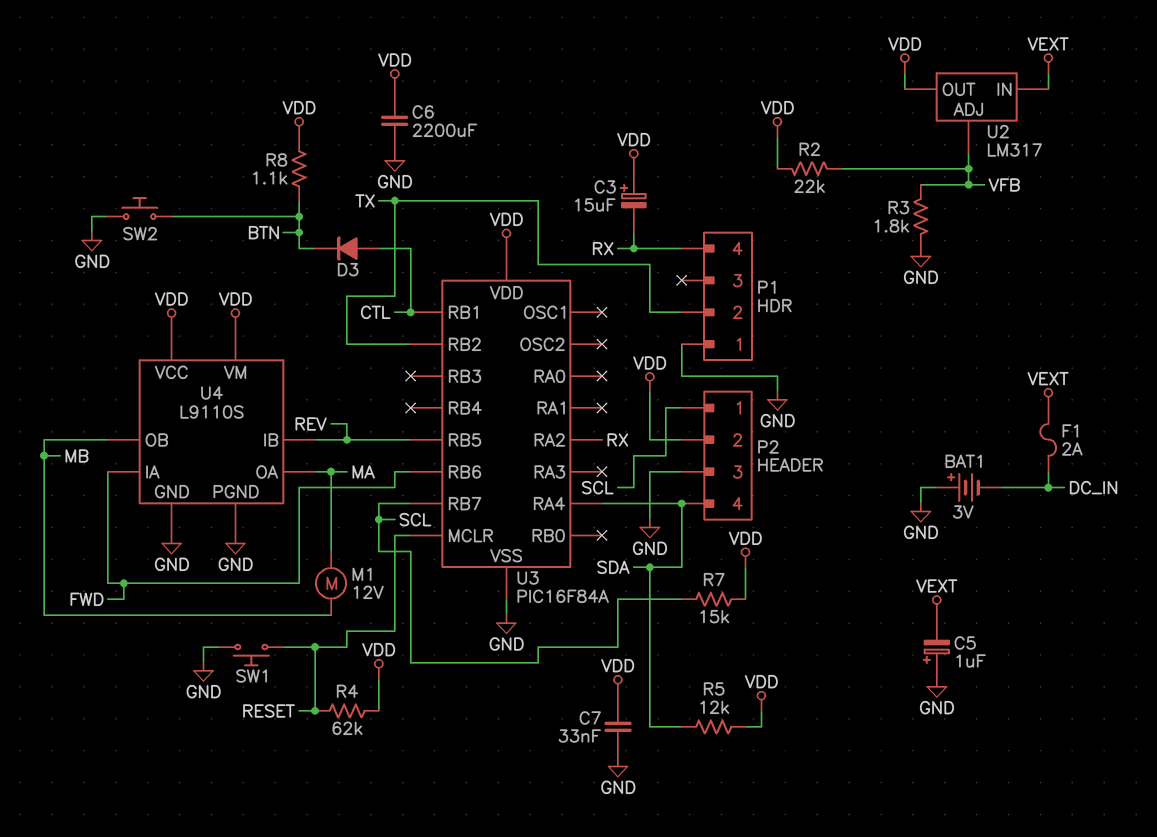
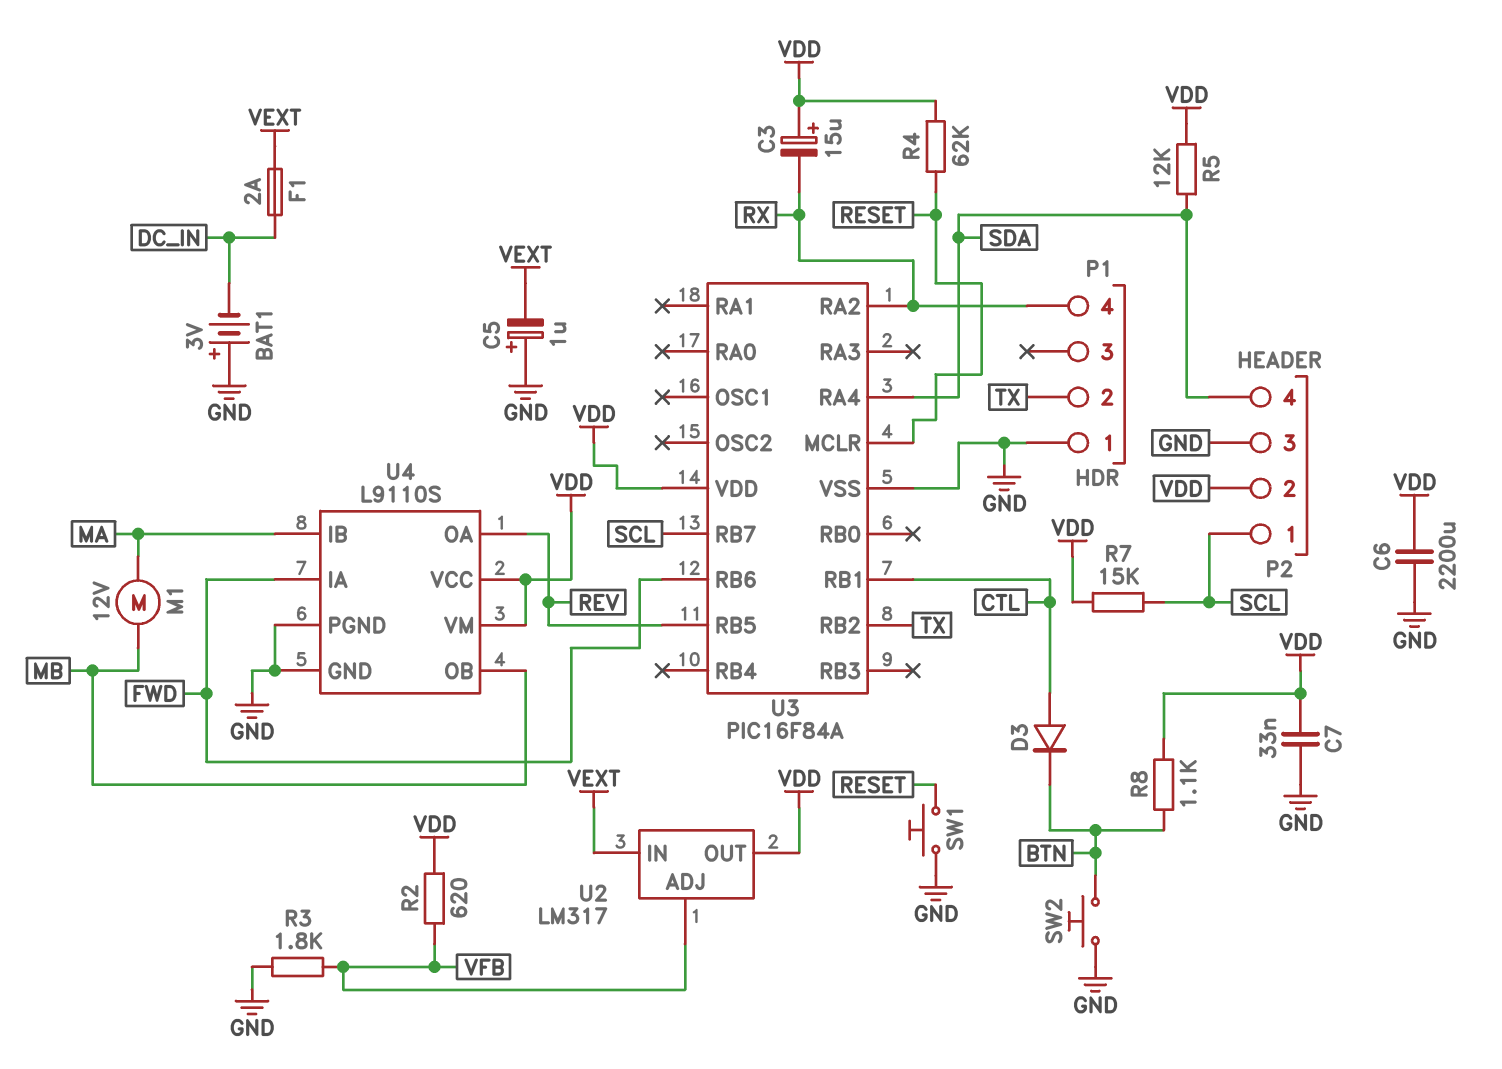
R2: 22k (VDD, VFB) -> 620 (VDD, VFB)
U4 pin IB: REV -> MA
U4 pin OA: MA -> REV

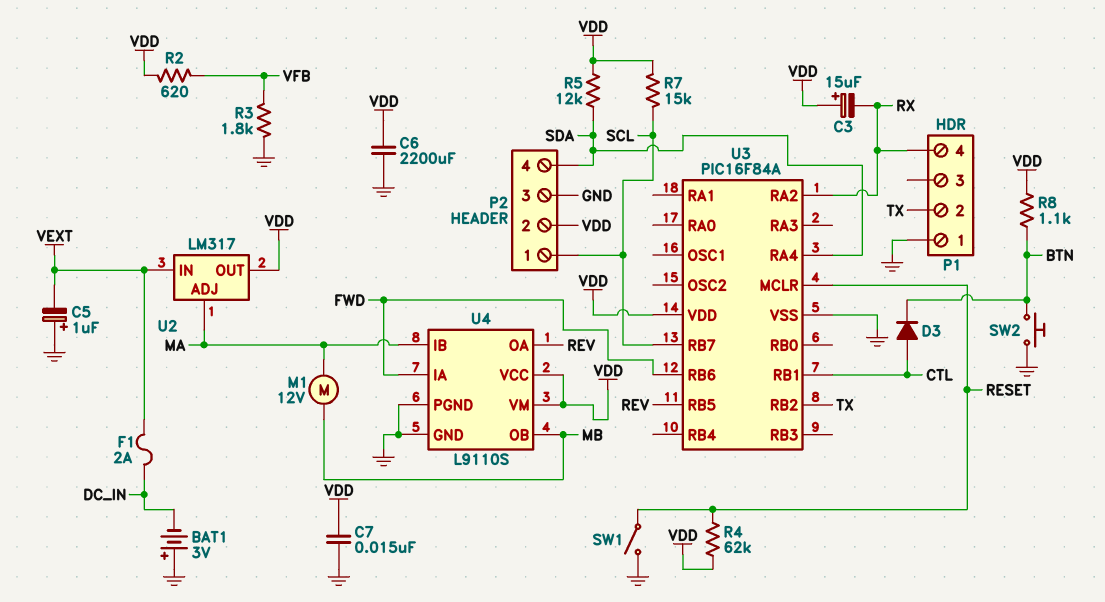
C7: 33nF (GND, VDD) -> 15nF (GND, VDD)
SW1: button (GND, RESET) -> switch (GND, RESET)
U2 pin ADJ: VFB -> MA

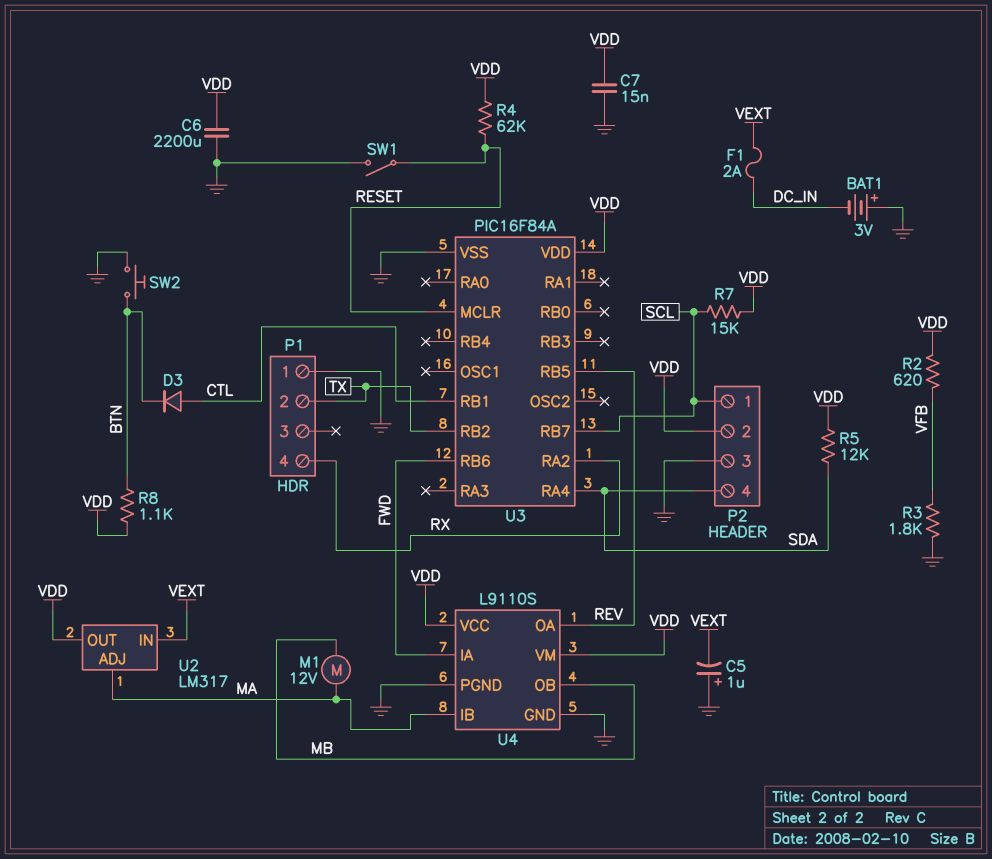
C3: 15uF (plus VDD, minus RX) -> none

